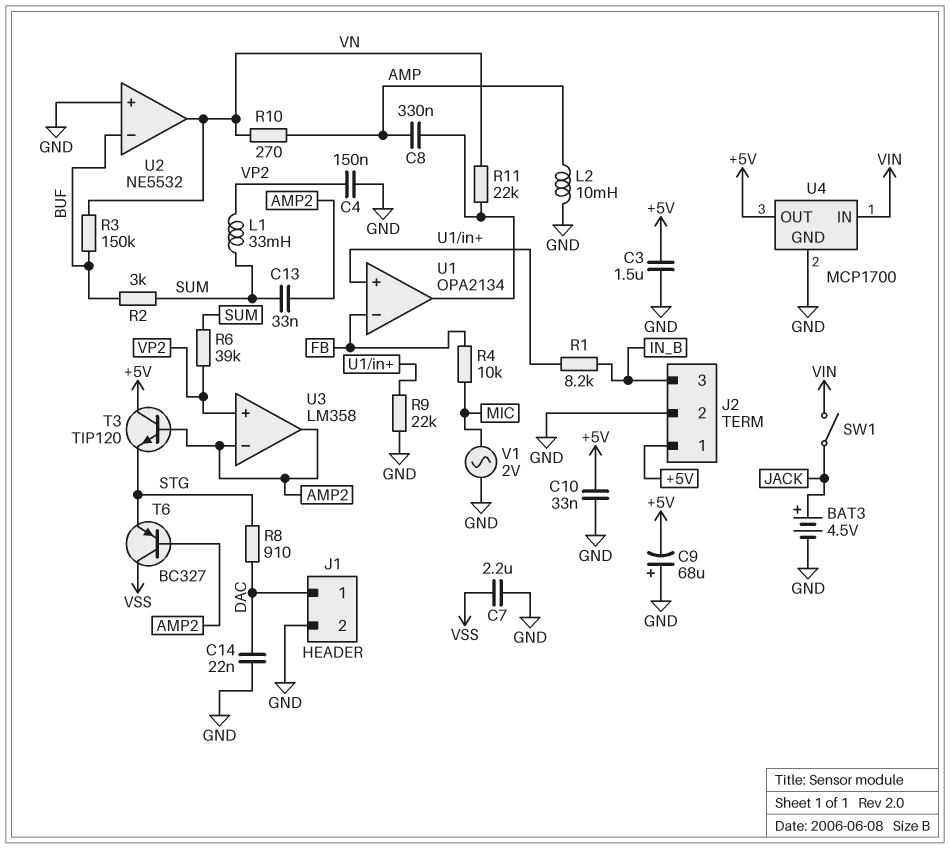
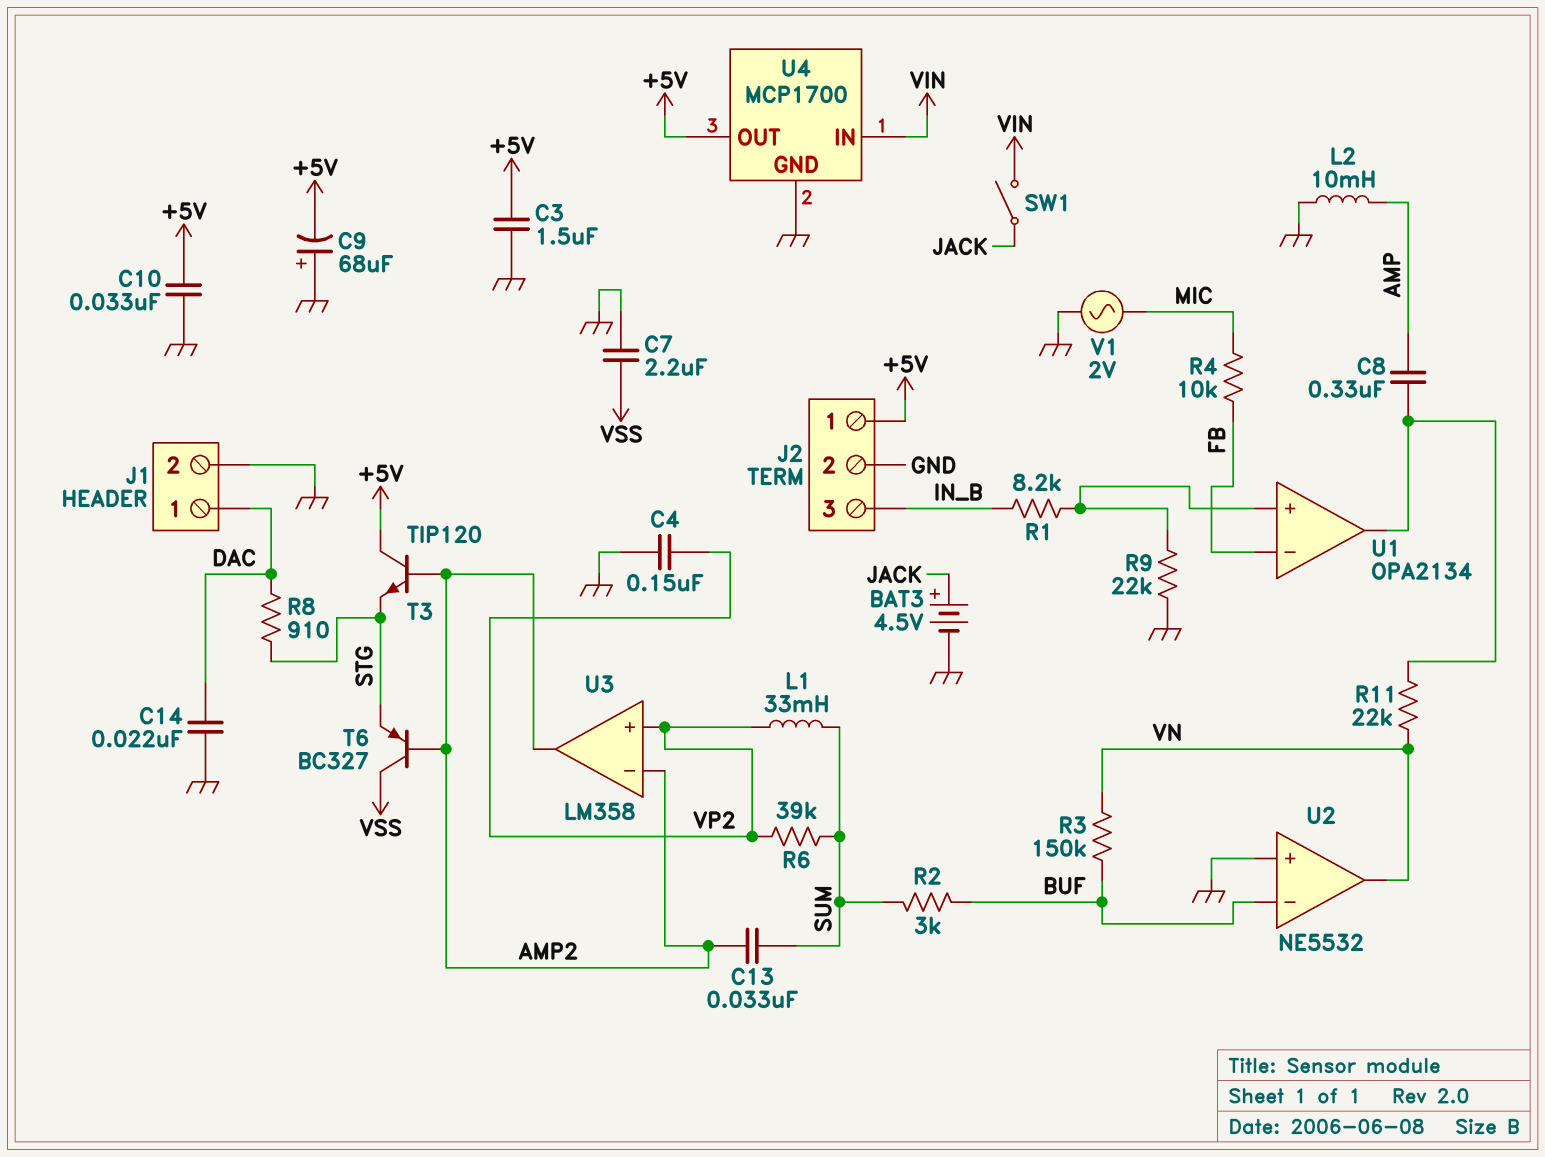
R10: 270 (AMP, VN) -> none

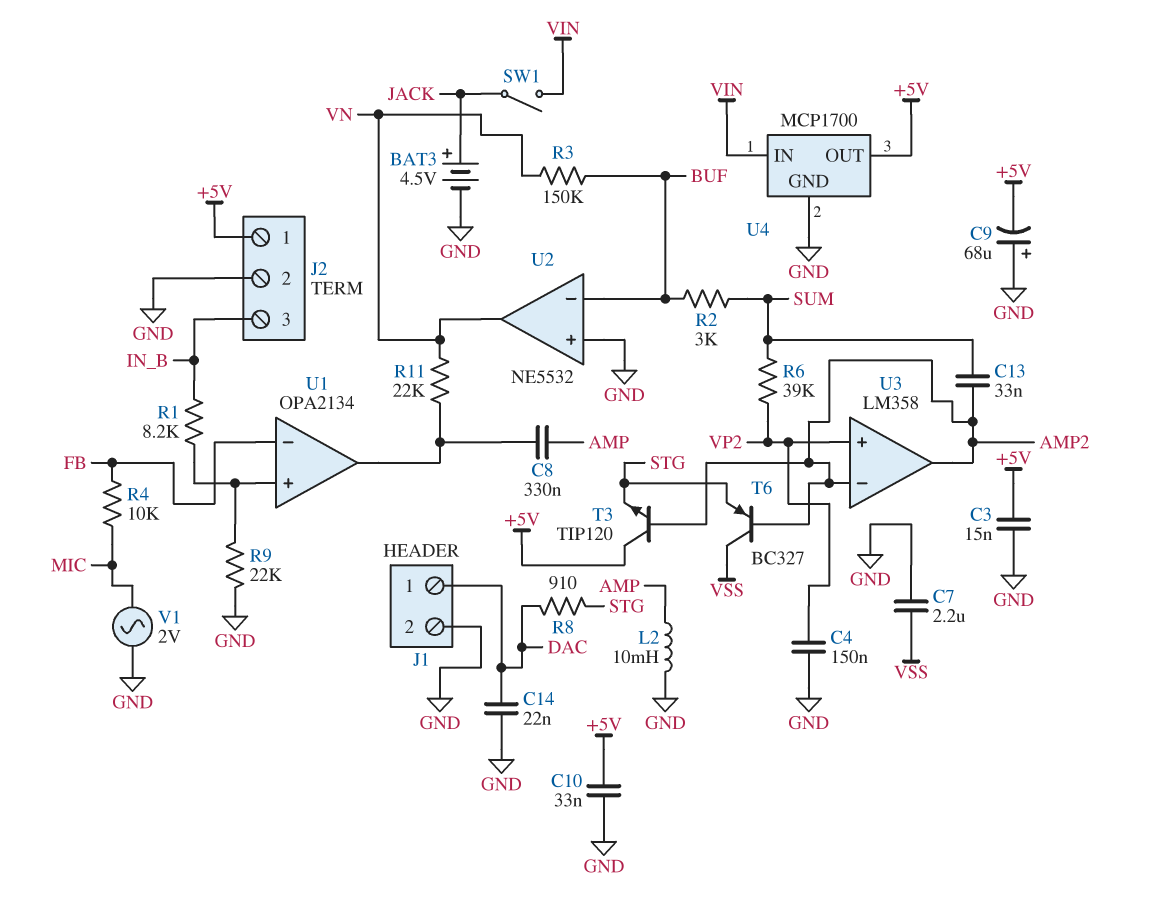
C3: 1.5uF (+5V, GND) -> 15nF (+5V, GND)
L1: 33mH (SUM, VP2) -> none

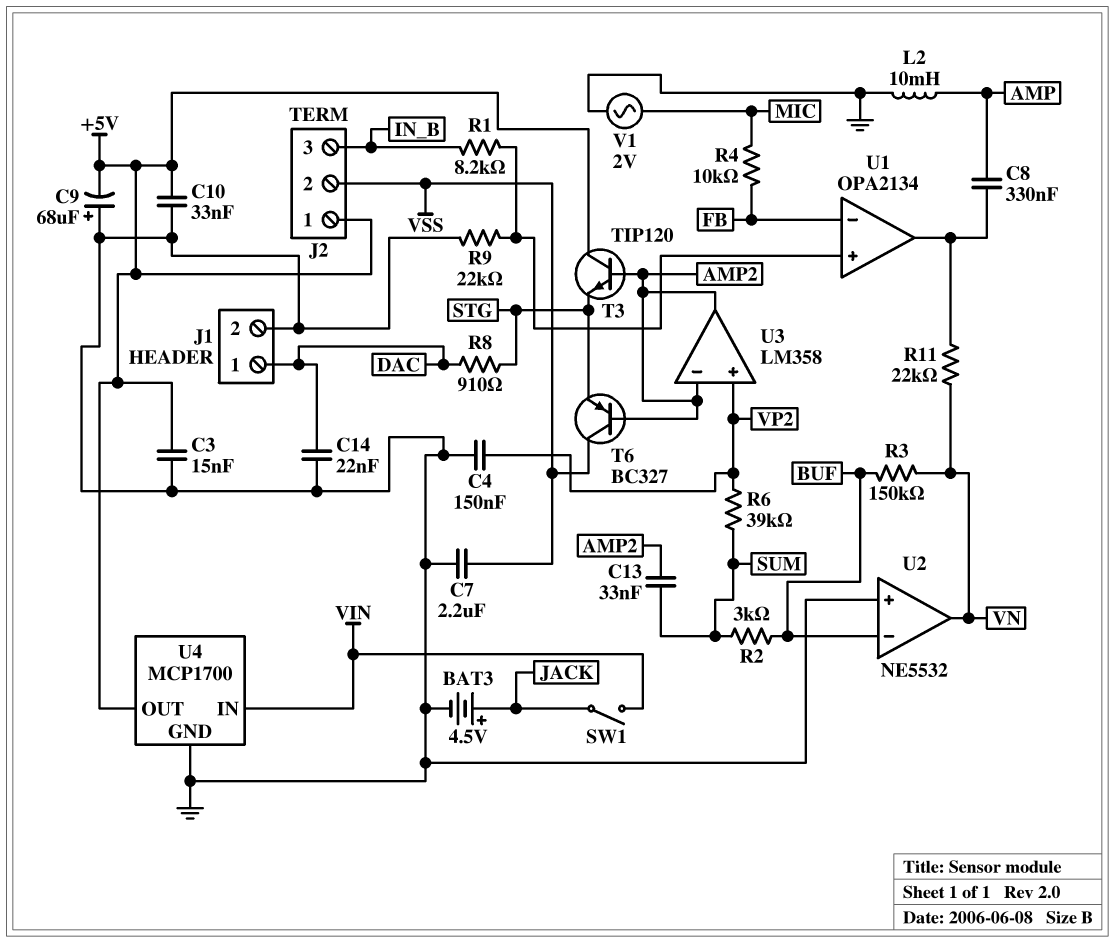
J2 pin 2: GND -> VSS

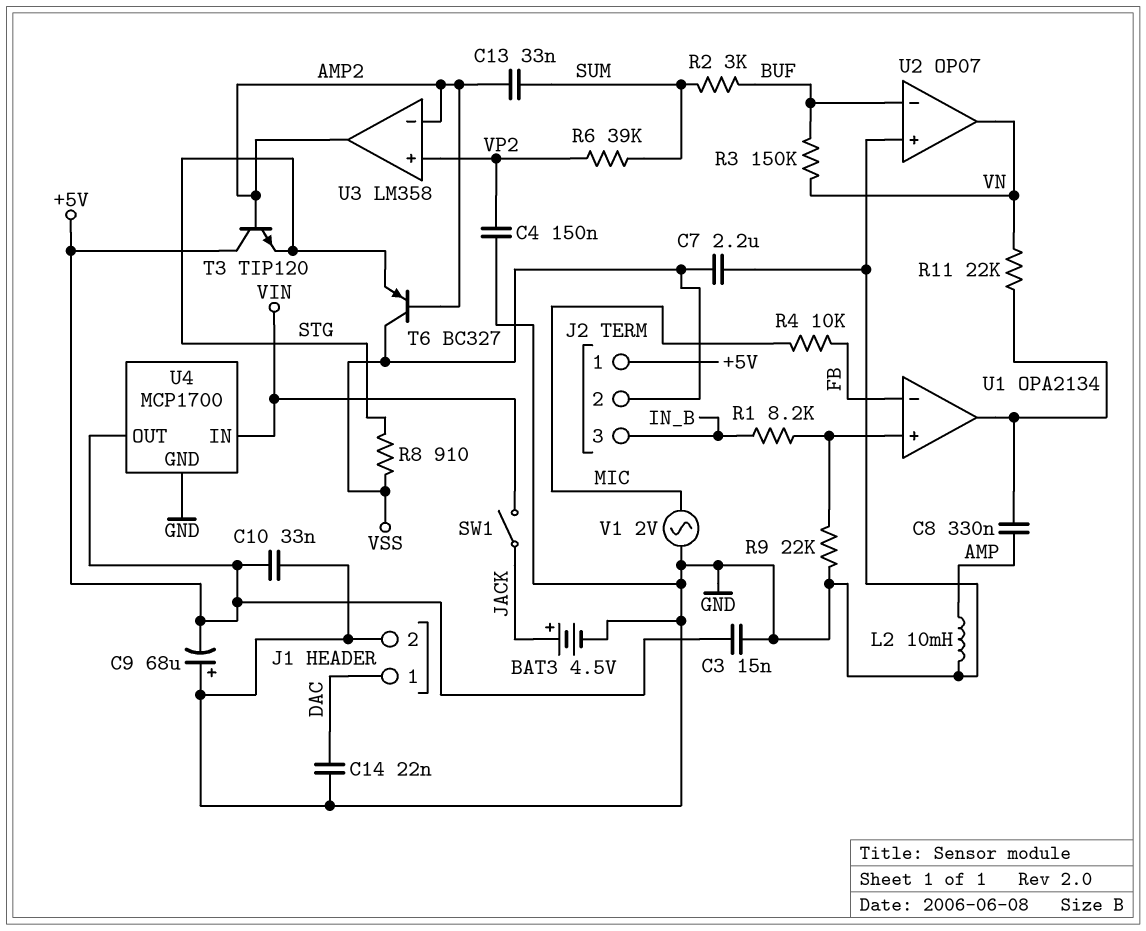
R8: 910 (DAC, STG) -> 910 (STG, VSS)
U2: NE5532 -> OP07

